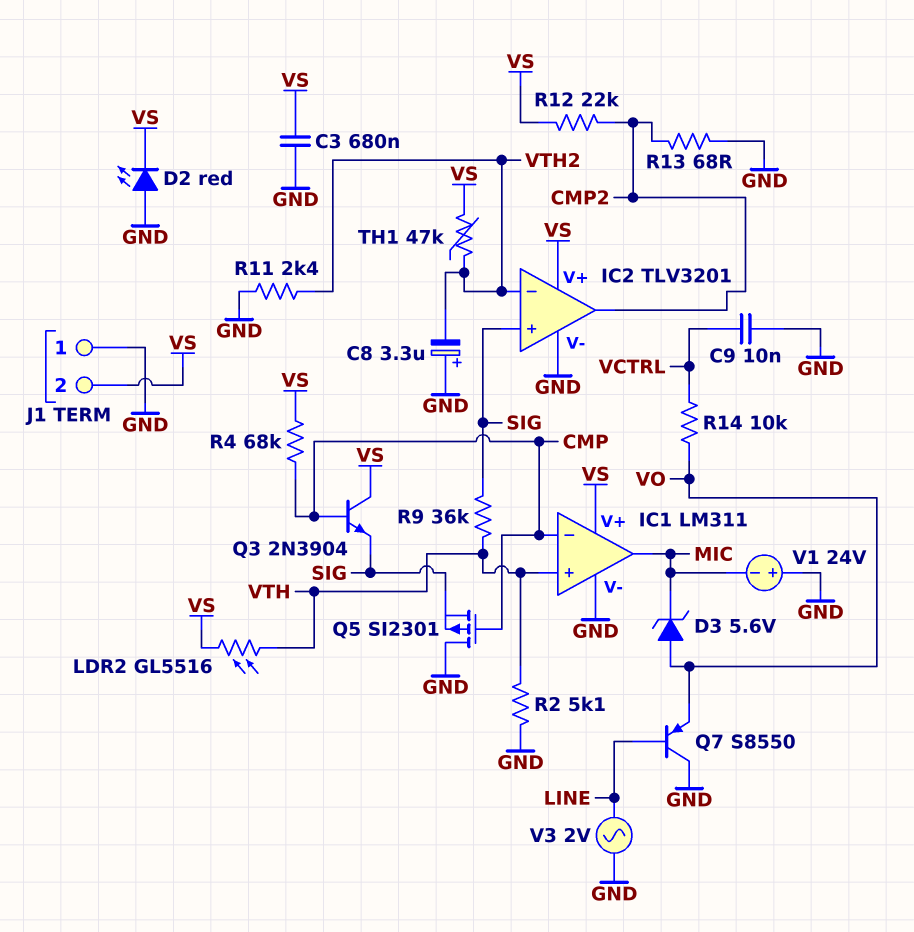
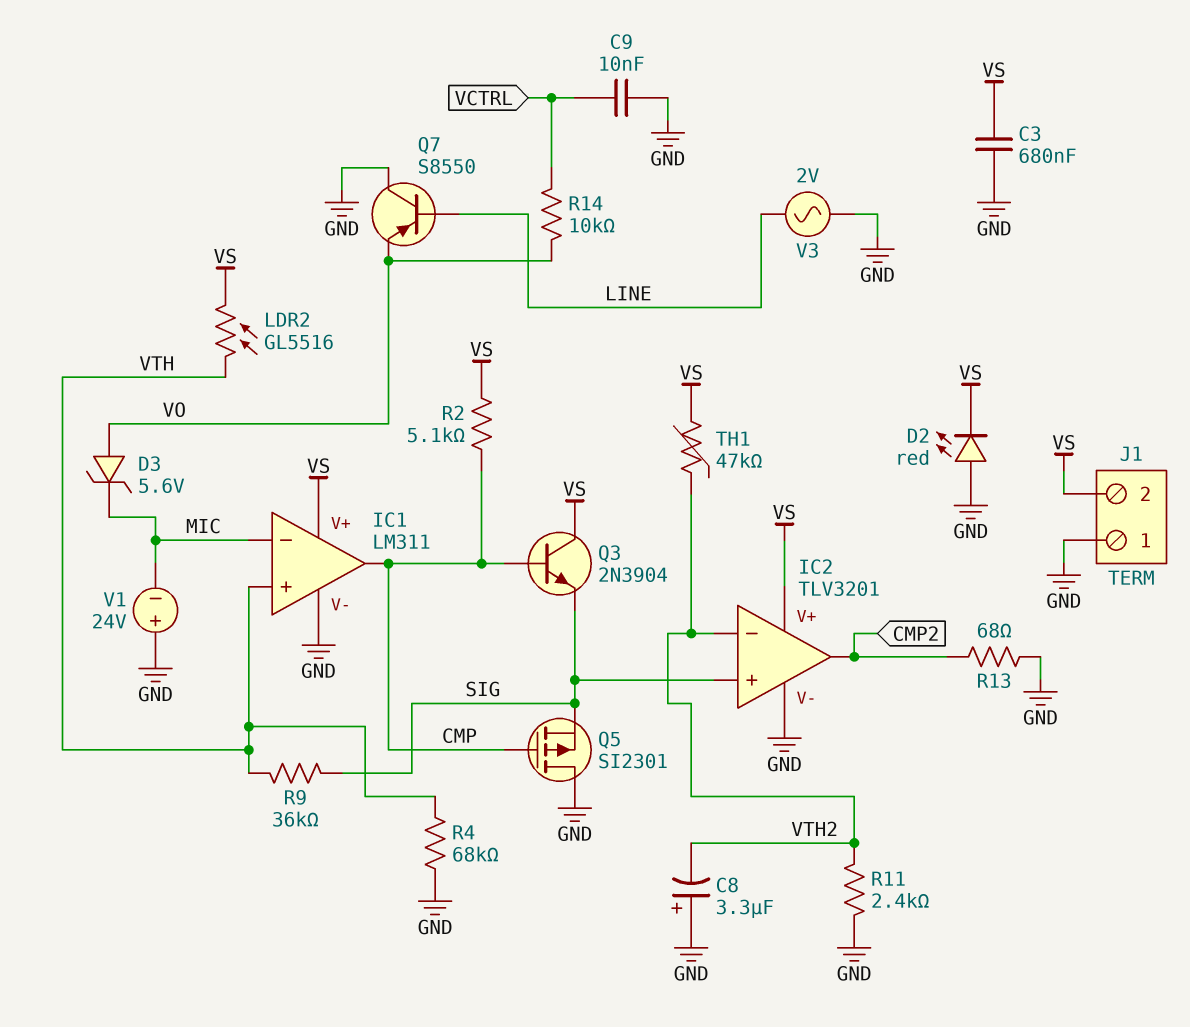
IC1 pin in-: CMP -> MIC
IC1 pin out: MIC -> CMP
R2: 5.1k (GND, VTH) -> 5.1k (CMP, VS)
R4: 68k (CMP, VS) -> 68k (GND, VTH)
R12: 22k (CMP2, VS) -> none

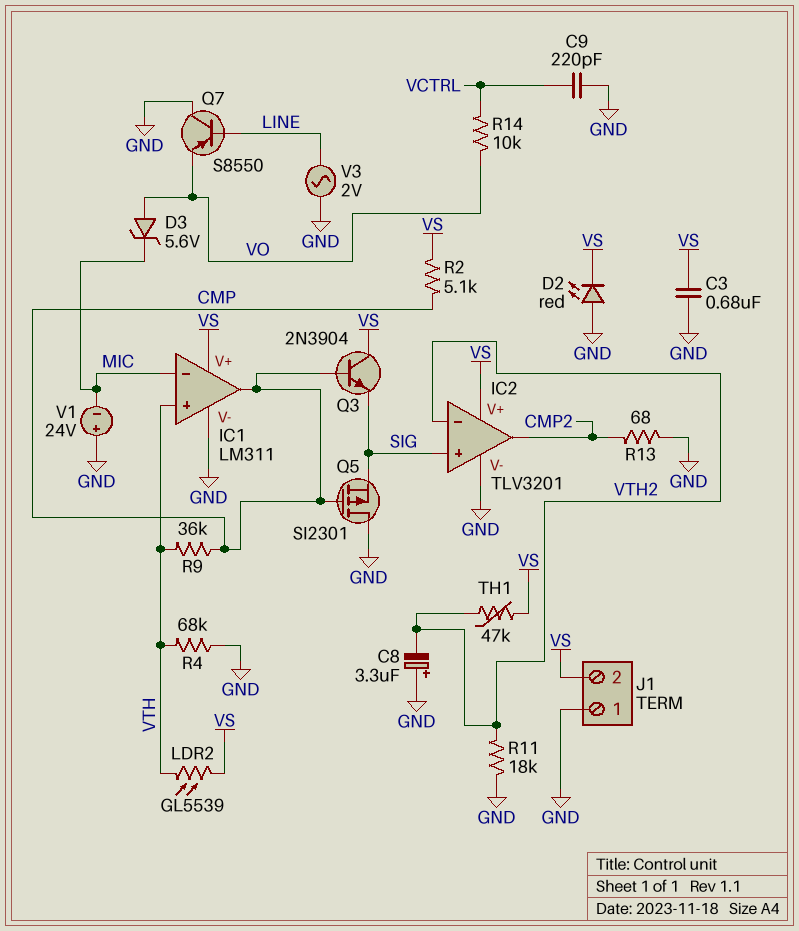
C9: 10nF (GND, VCTRL) -> 220pF (GND, VCTRL)
LDR2: GL5516 (VS, VTH) -> GL5539 (VS, VTH)
R9: 36k (SIG, VTH) -> 36k (CMP, VTH)
R11: 2.4k (GND, VTH2) -> 18k (GND, VTH2)

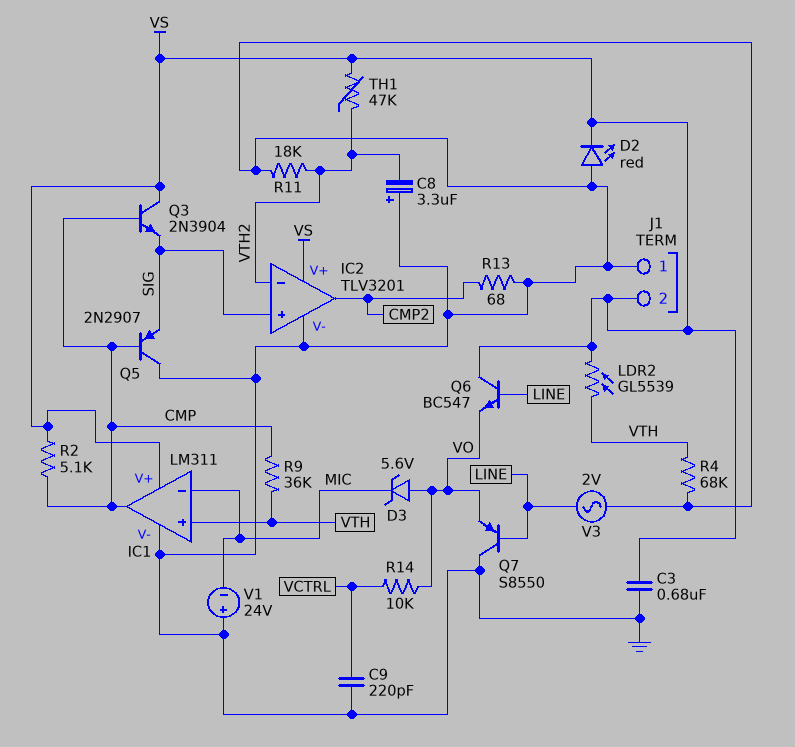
Q5: PMOS SI2301 (G CMP, D GND, S SIG) -> PNP 2N2907 (B CMP, C GND, E SIG)
Q6: none -> NPN BC547 (B LINE, C VS, E VO)

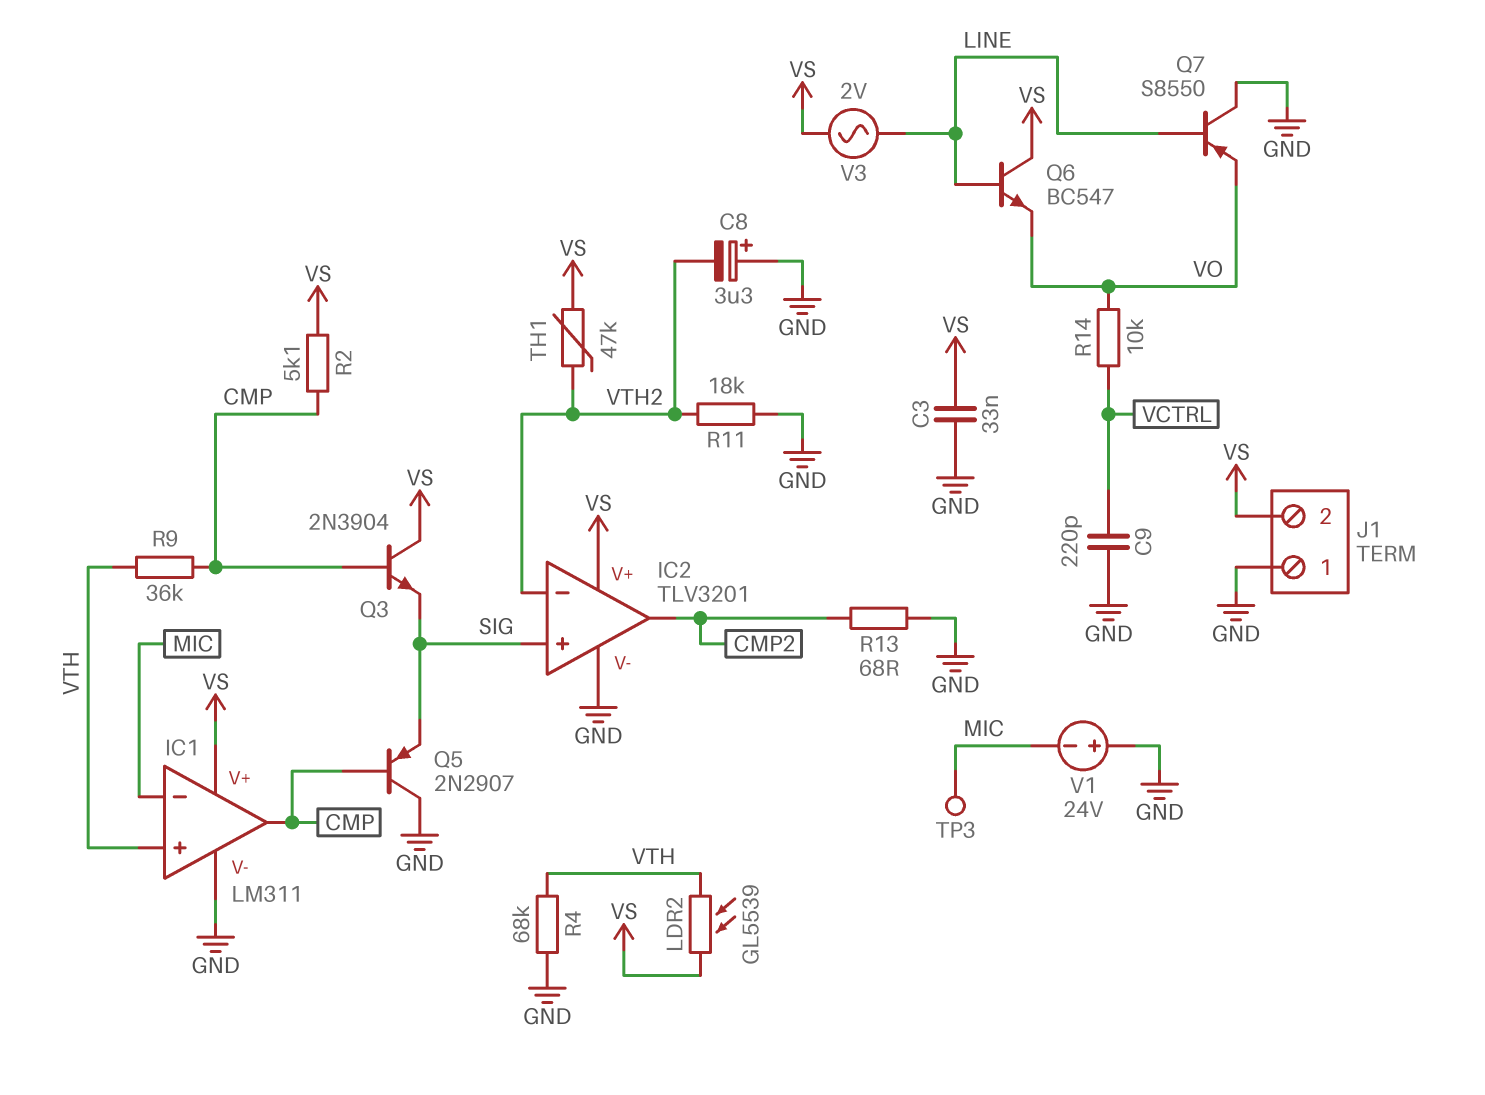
C3: 680nF (GND, VS) -> 33nF (GND, VS)
D2: LED red (A GND, K VS) -> none
D3: zener 5.6V (A VO, K MIC) -> none
TP3: none -> test point (MIC)
V3: AC 2V (GND, LINE) -> AC 2V (LINE, VS)

